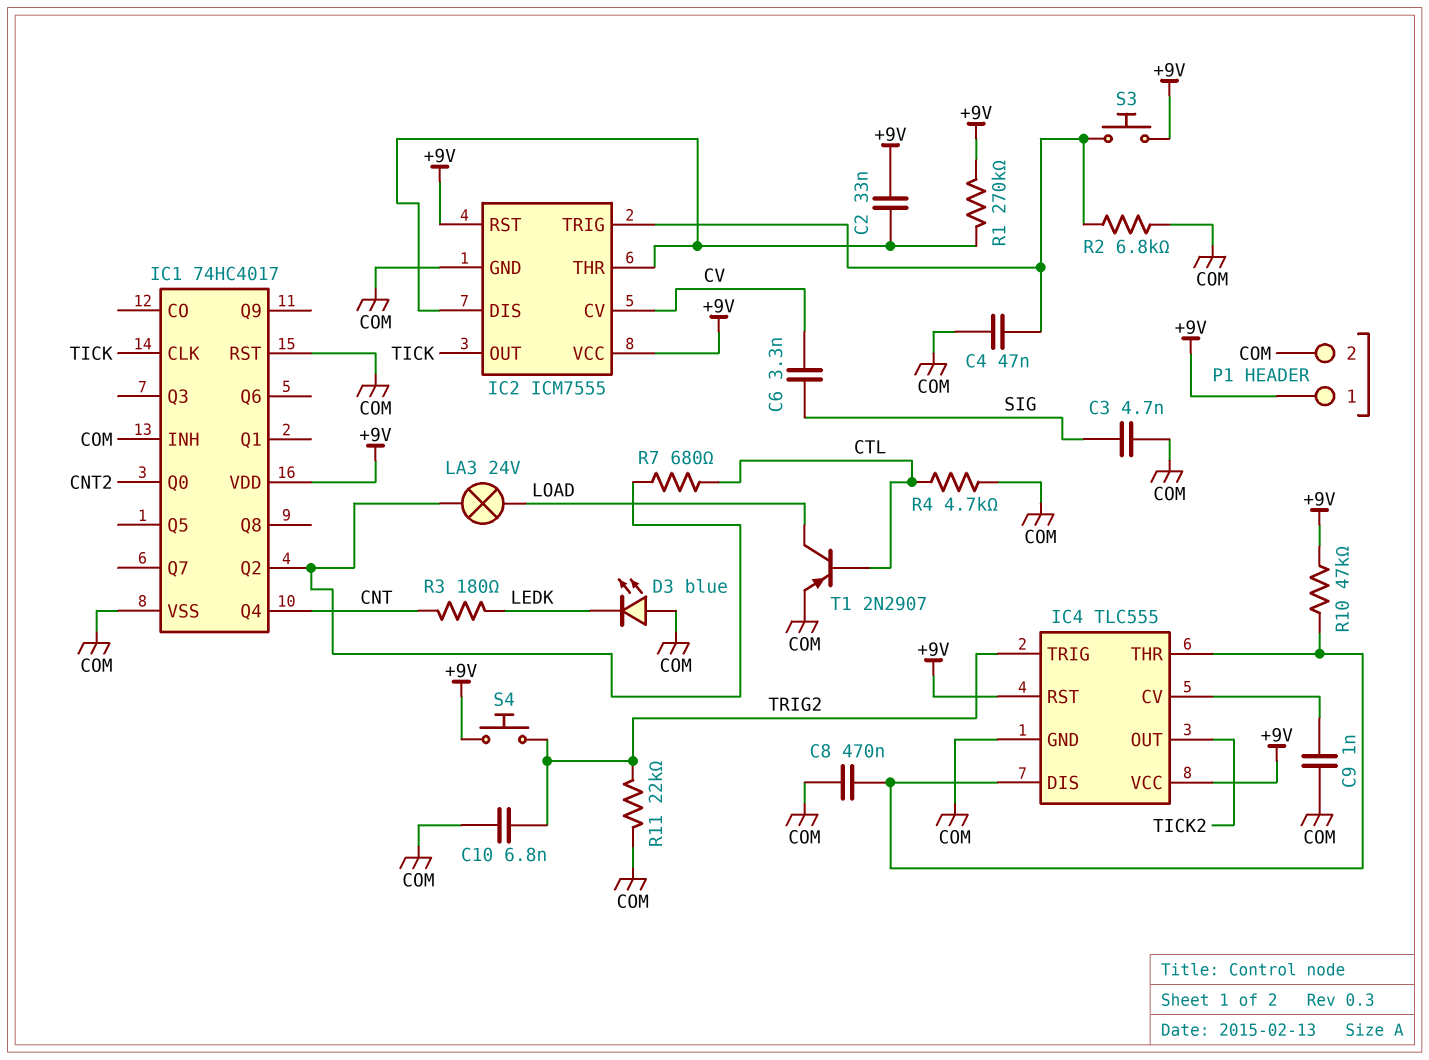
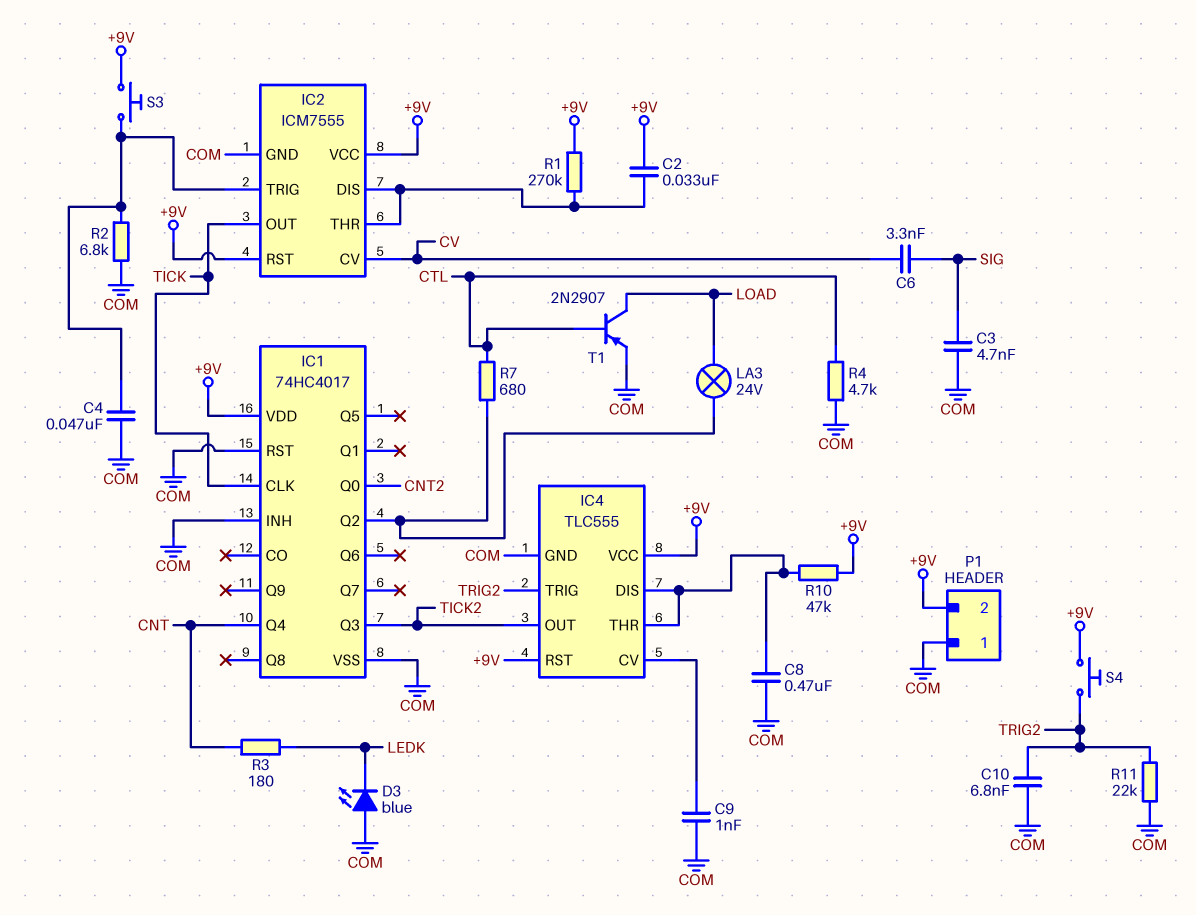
IC1 pin Q3: none -> TICK2
P1 pin 1: +9V -> COM
P1 pin 2: COM -> +9V

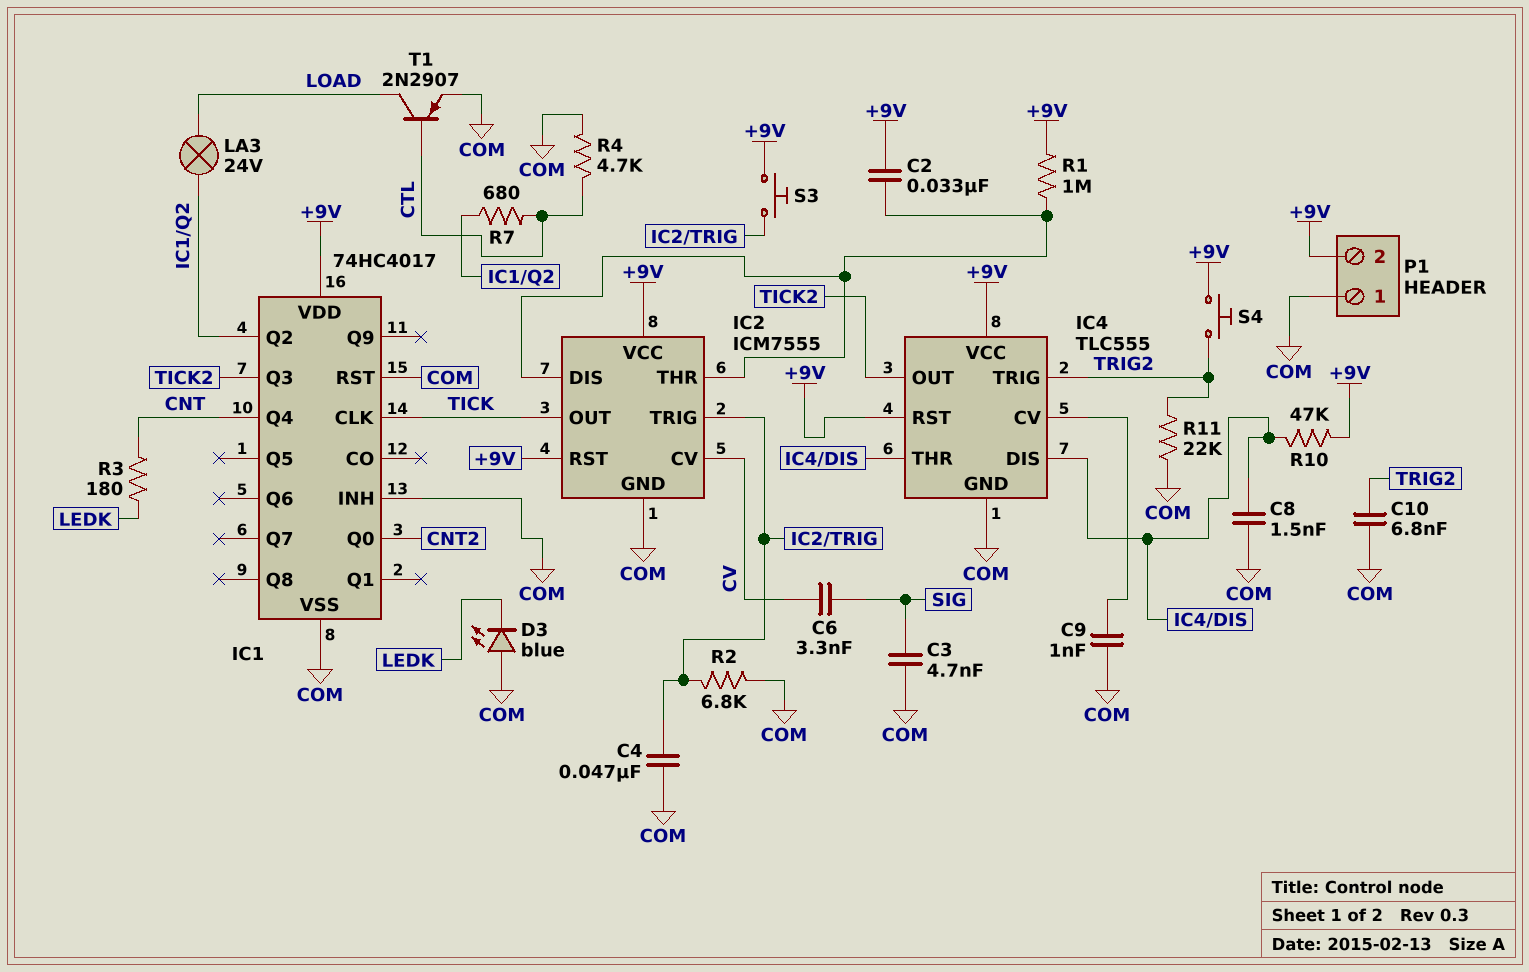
C8: 470nF (COM, IC4/DIS) -> 1.5nF (COM, IC4/DIS)
R1: 270k (+9V, IC2/DIS) -> 1M (+9V, IC2/DIS)

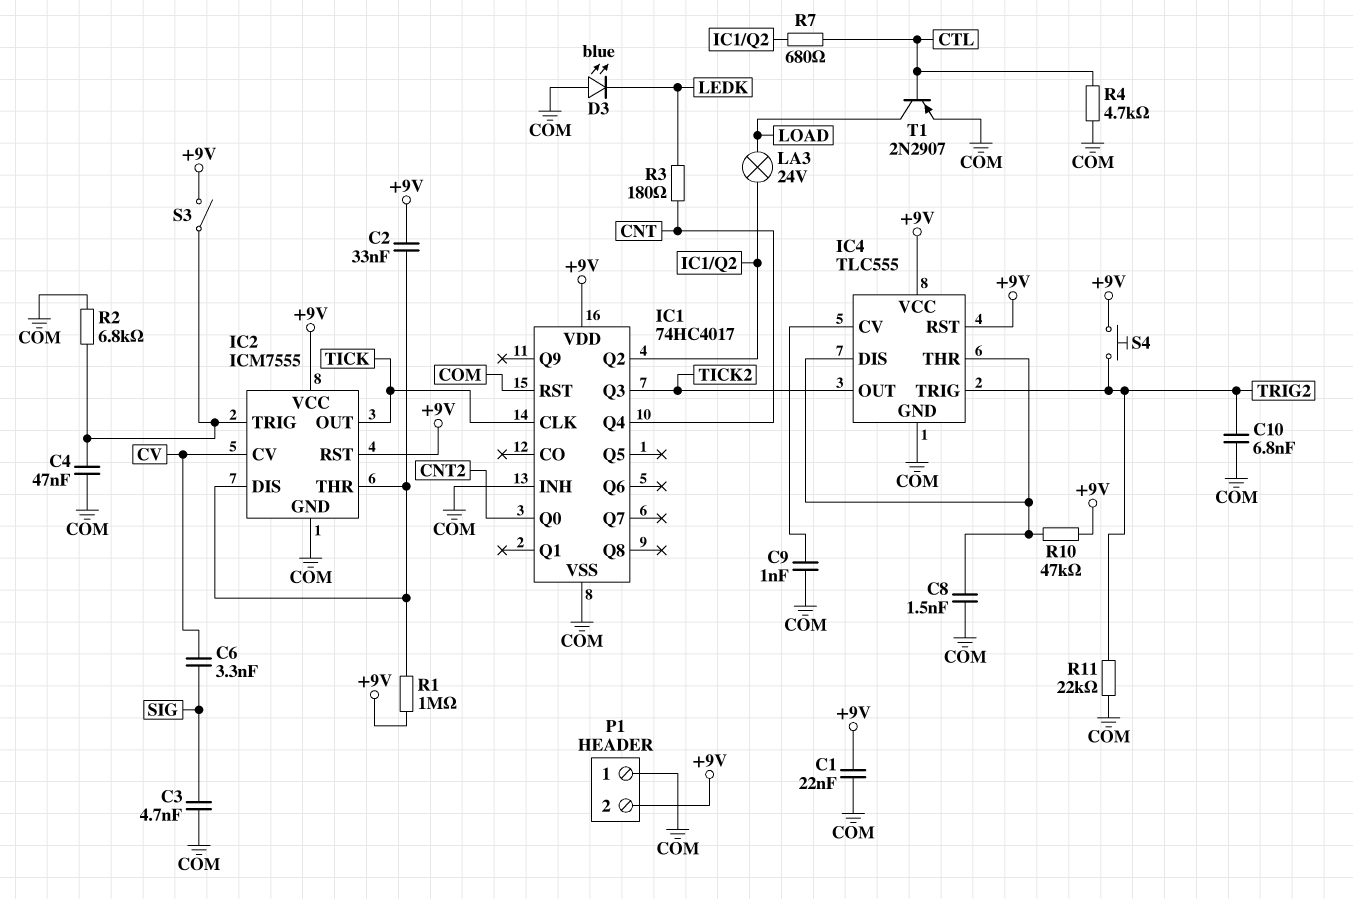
C1: none -> 22nF (+9V, COM)
S3: button (+9V, IC2/TRIG) -> switch (+9V, IC2/TRIG)

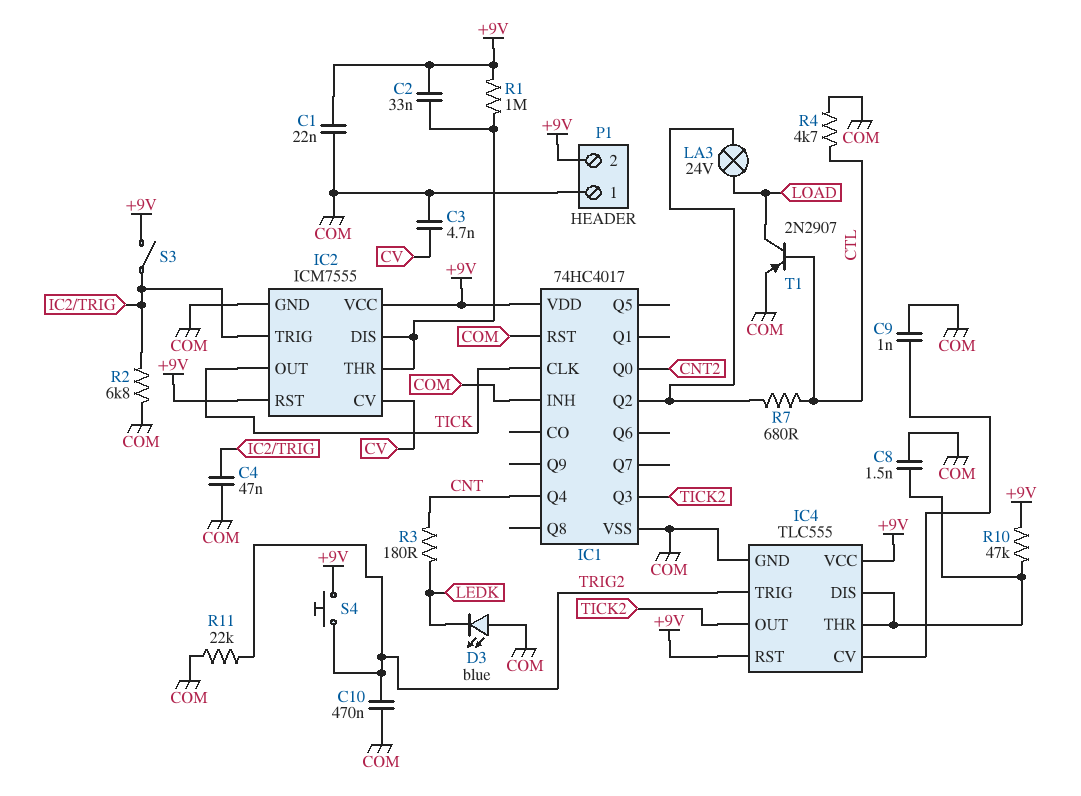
C3: 4.7nF (COM, SIG) -> 4.7nF (COM, CV)
C6: 3.3nF (CV, SIG) -> none
C10: 6.8nF (COM, TRIG2) -> 470nF (COM, TRIG2)

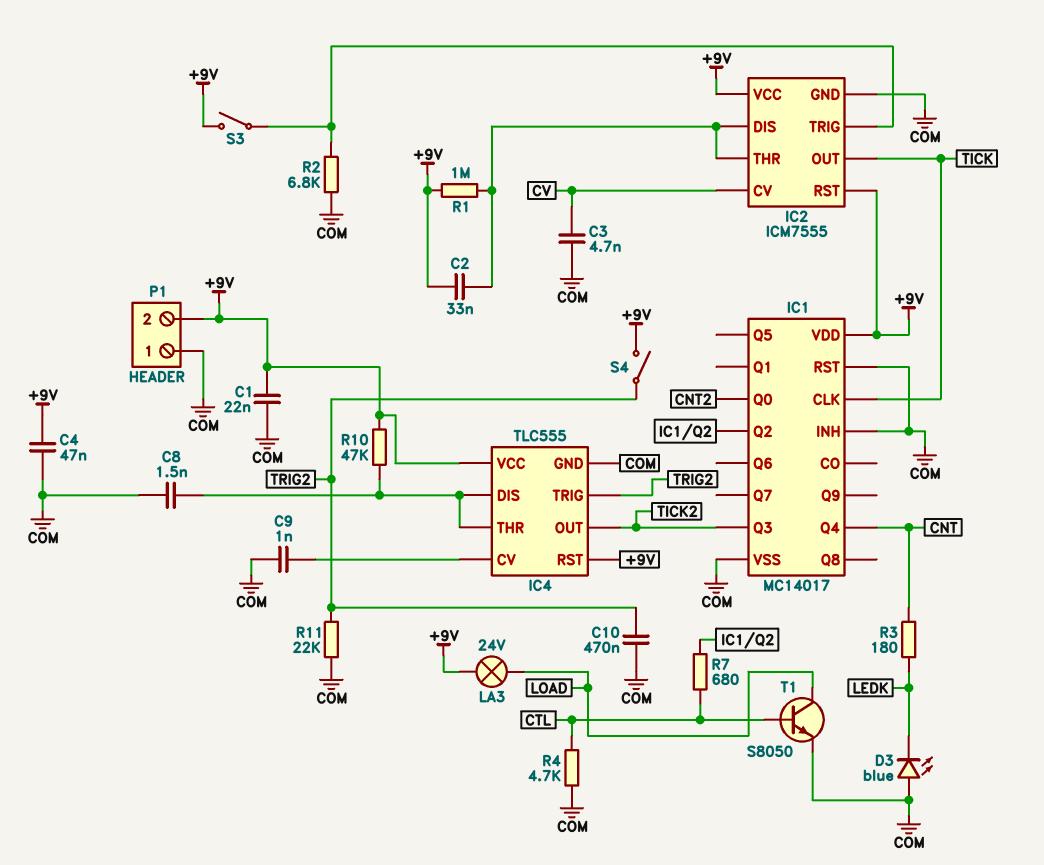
C4: 47nF (COM, IC2/TRIG) -> 47nF (+9V, COM)
IC1: 74HC4017 -> MC14017
LA3: lamp 24V (IC1/Q2, LOAD) -> lamp 24V (+9V, LOAD)
S4: button (+9V, TRIG2) -> switch (+9V, TRIG2)
T1: PNP 2N2907 (B CTL, C LOAD, E COM) -> NPN S8050 (B CTL, C LOAD, E COM)

